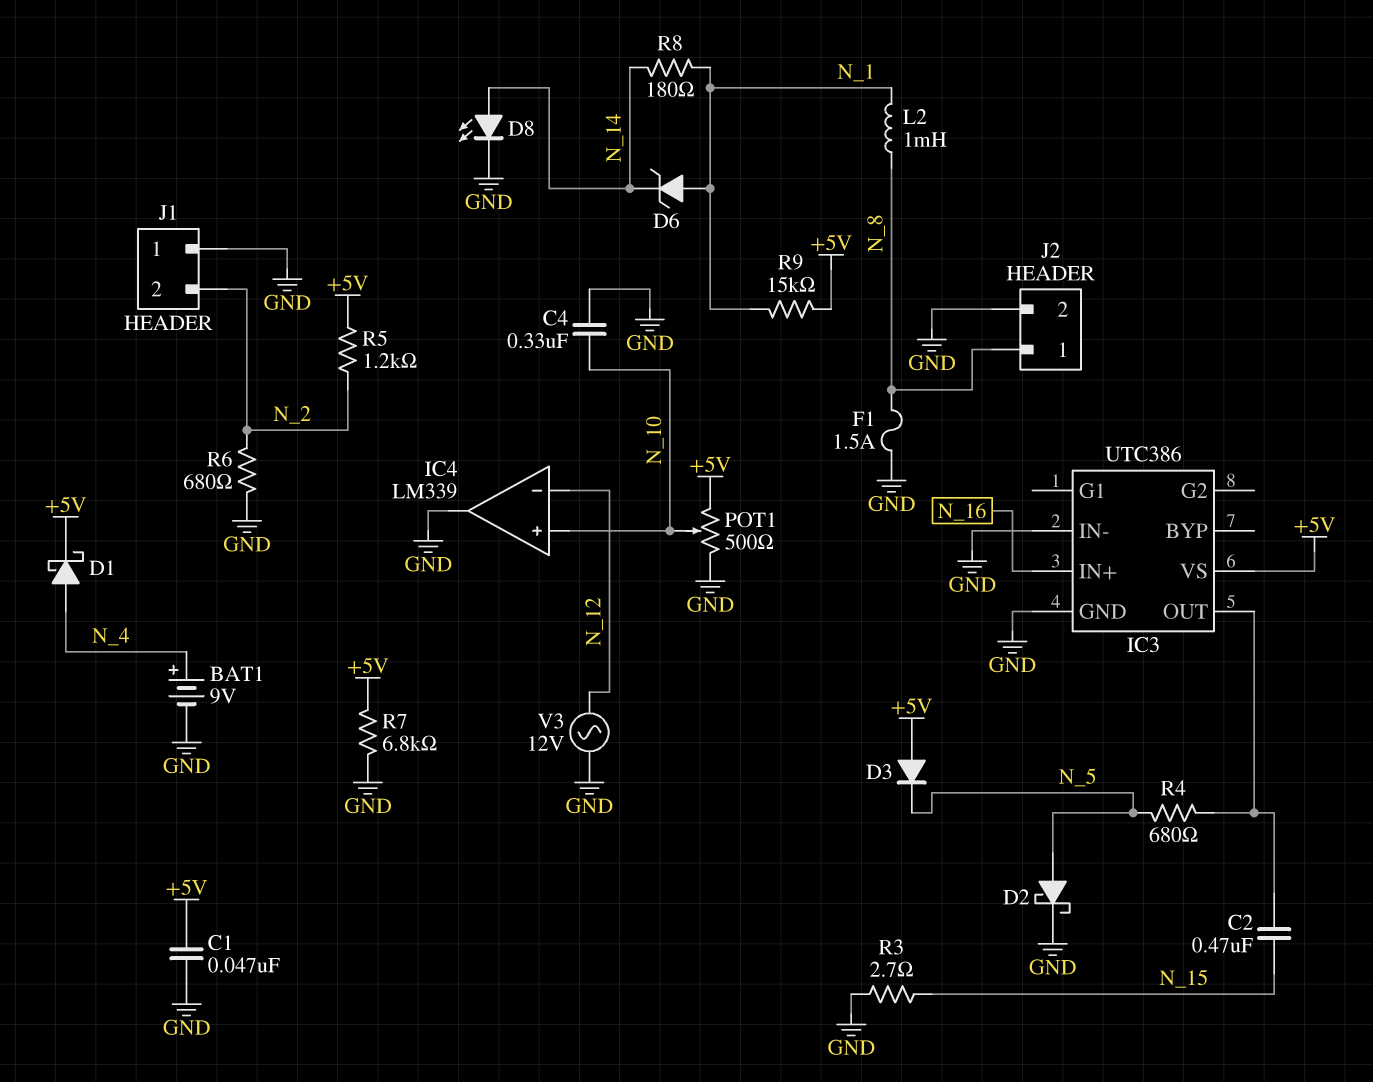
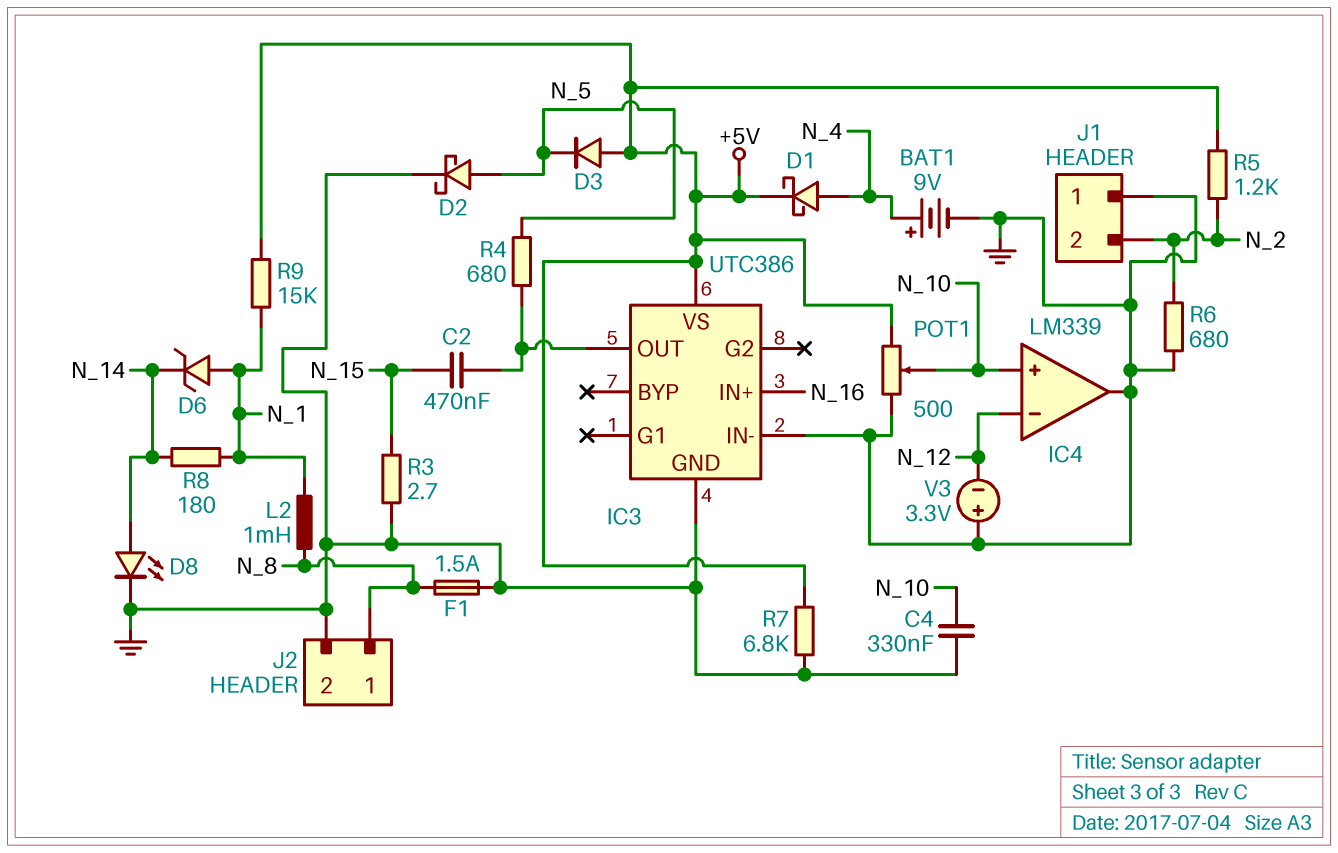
C1: 47nF (+5V, GND) -> none
V3: AC 12V (GND, N_12) -> 3.3V (plus GND, minus N_12)

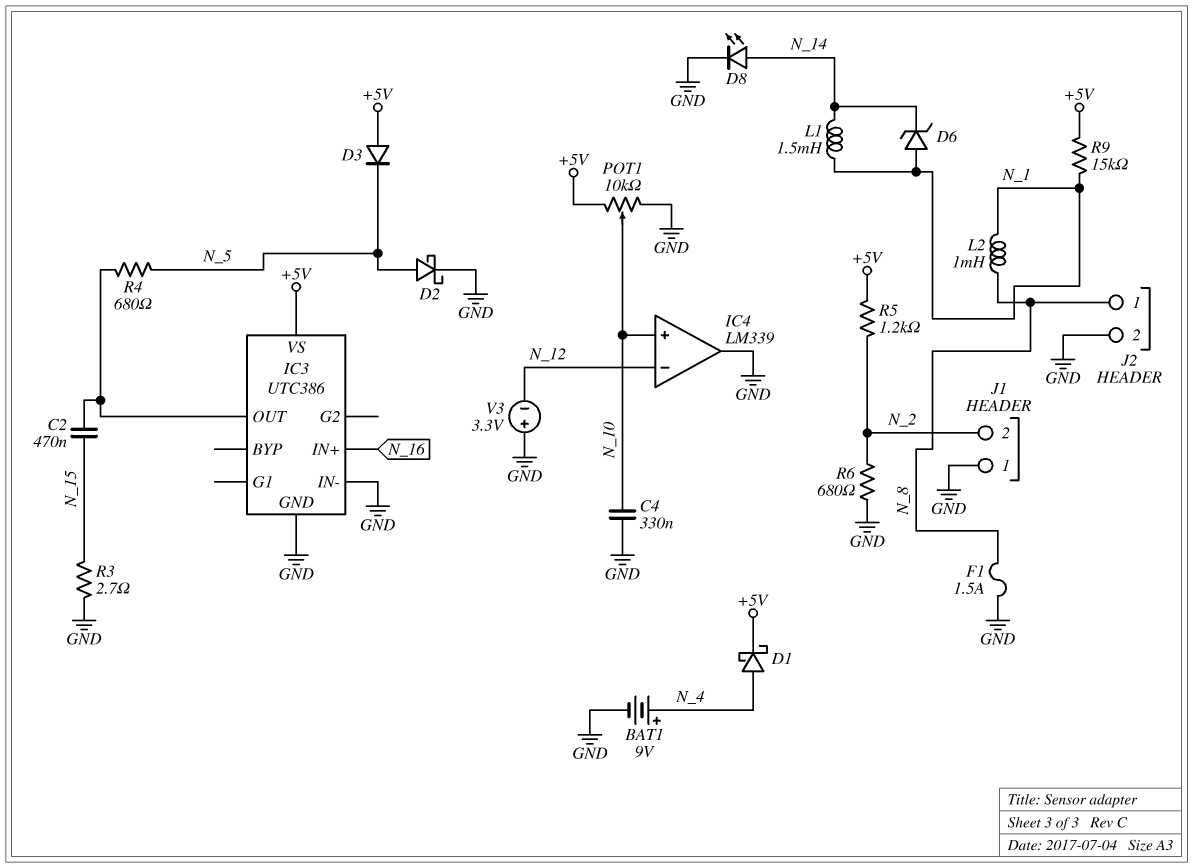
L1: none -> 1.5mH (N_1, N_14)
POT1: 500 (+5V, GND, wiper N_10) -> 10k (+5V, GND, wiper N_10)
R7: 6.8k (+5V, GND) -> none
R8: 180 (N_1, N_14) -> none

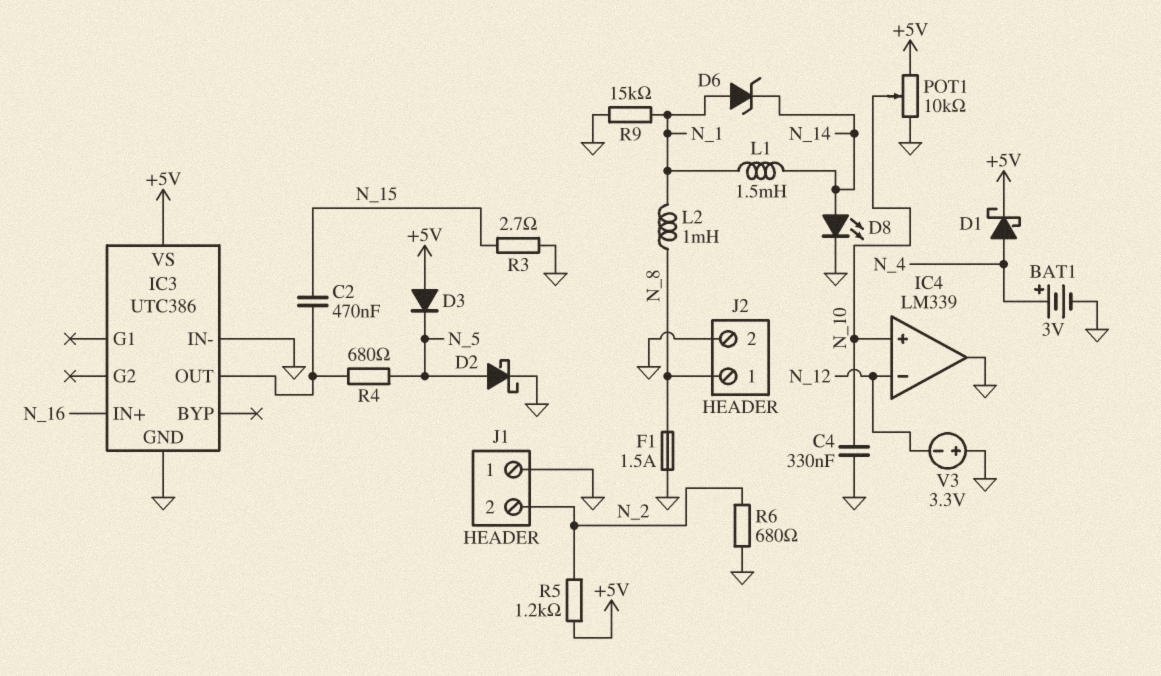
BAT1: 9V (plus N_4, minus GND) -> 3V (plus N_4, minus GND)
R9: 15k (+5V, N_1) -> 15k (GND, N_1)

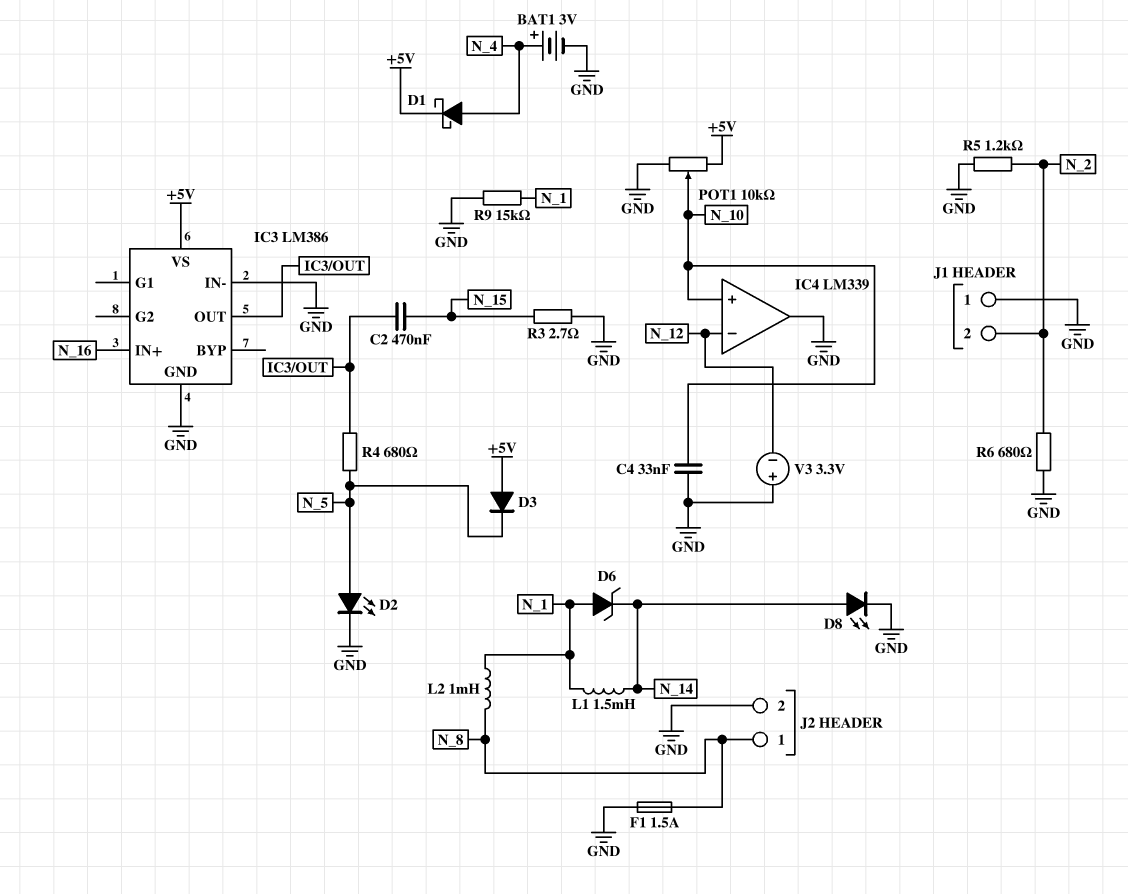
C4: 330nF (GND, N_10) -> 33nF (GND, N_10)
D2: schottky (A N_5, K GND) -> LED (A N_5, K GND)
IC3: UTC386 -> LM386
R5: 1.2k (+5V, N_2) -> 1.2k (GND, N_2)

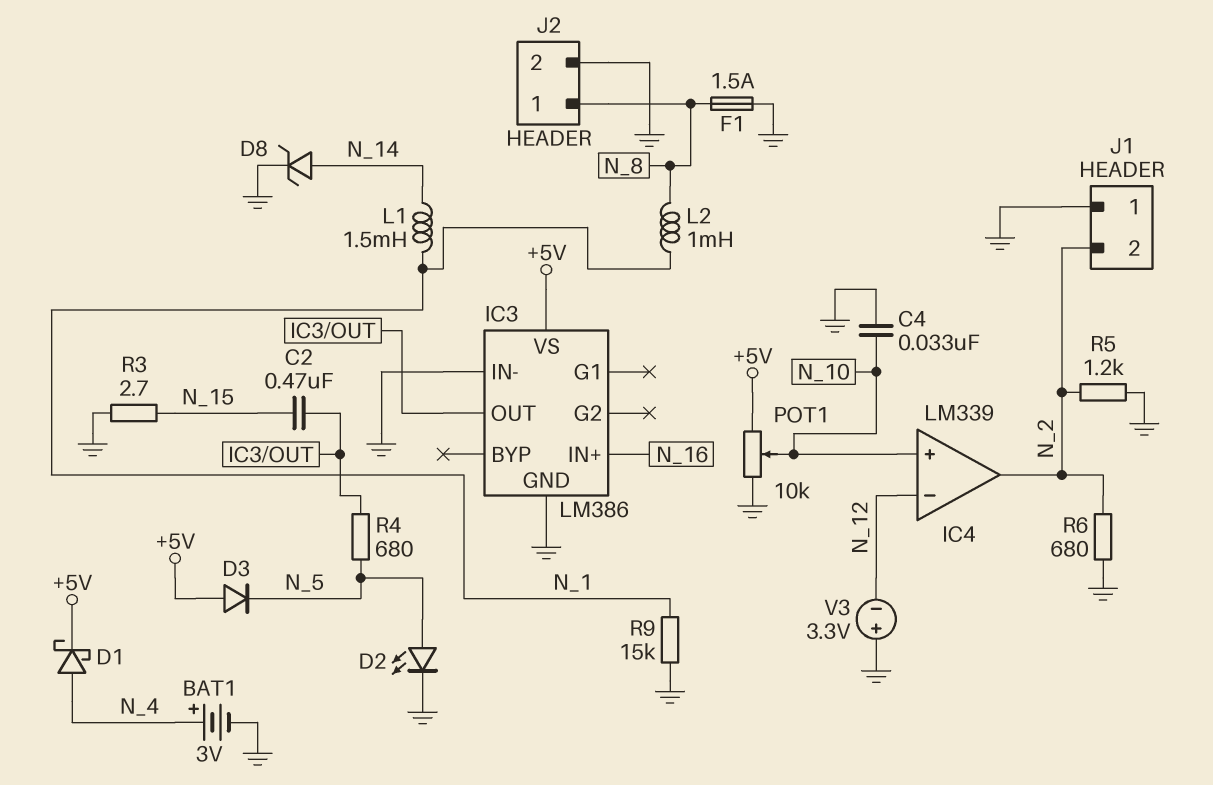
D6: zener (A N_1, K N_14) -> none
D8: LED (A N_14, K GND) -> zener (A N_14, K GND)
IC4 pin out: GND -> N_2

